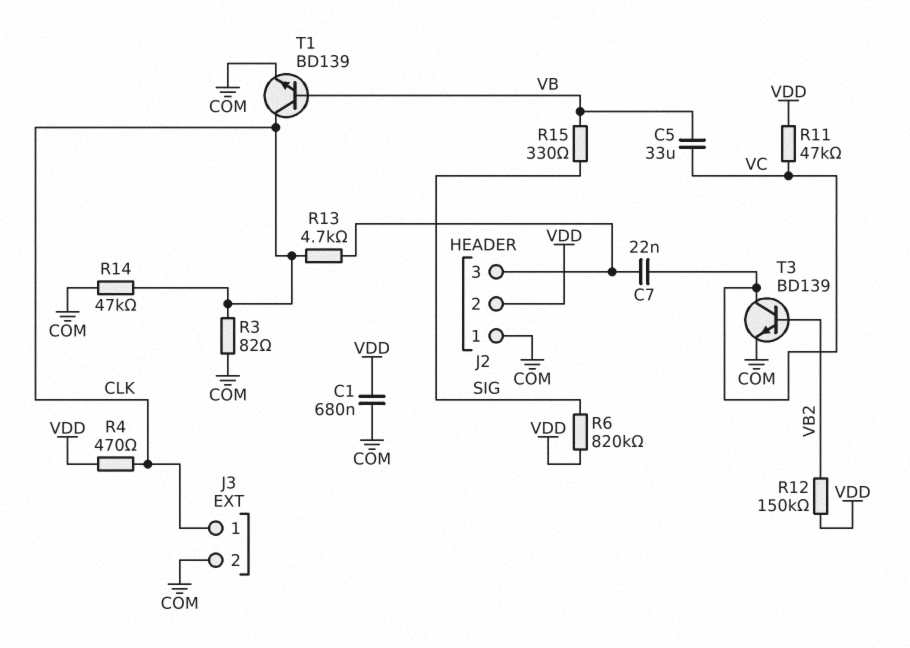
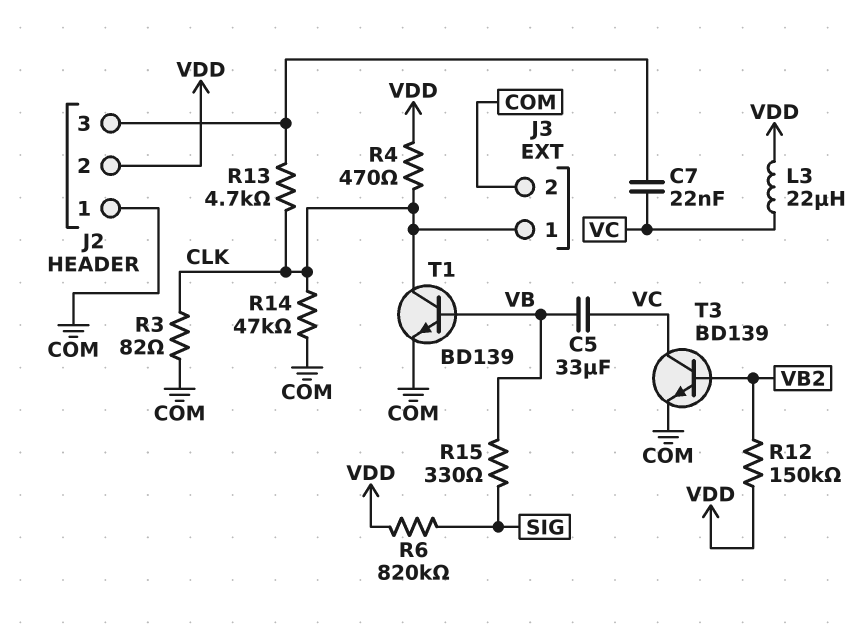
C1: 680nF (COM, VDD) -> none
L3: none -> 22uH (VC, VDD)
R11: 47k (VC, VDD) -> none

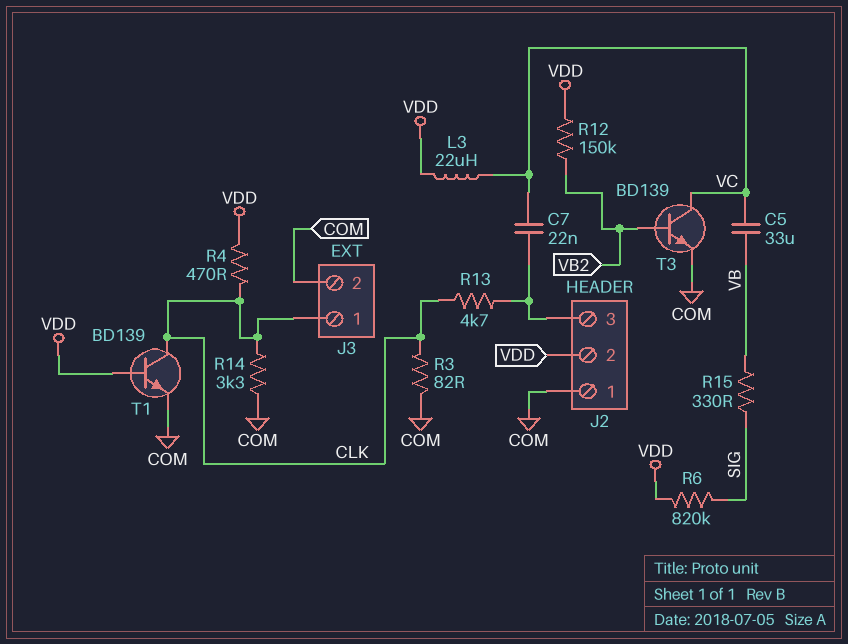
R14: 47k (CLK, COM) -> 3.3k (CLK, COM)
T1: NPN BD139 (B VB, C CLK, E COM) -> NPN BD139 (B VDD, C CLK, E COM)

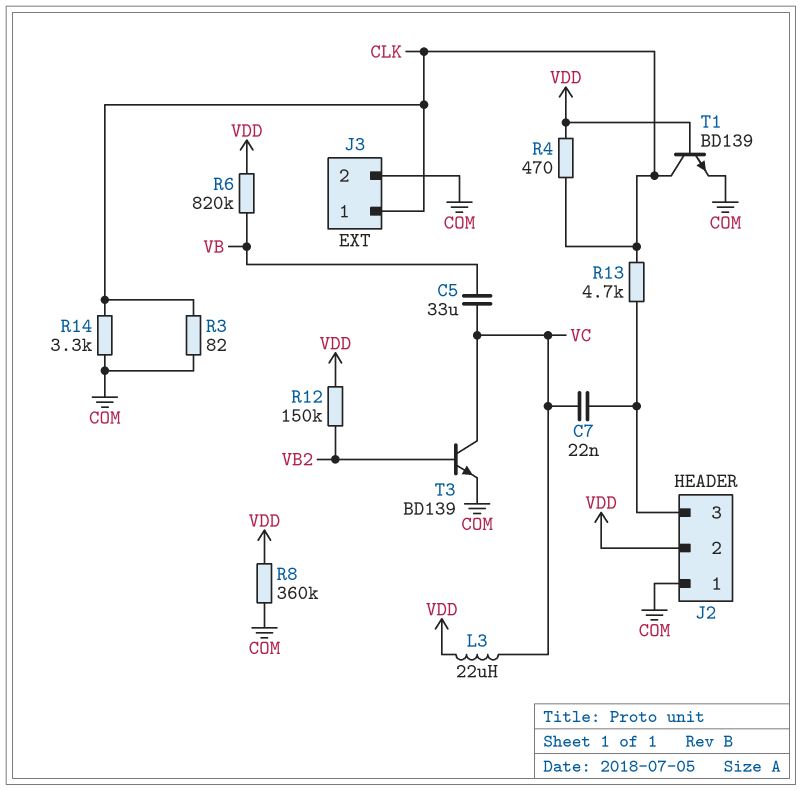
R6: 820k (SIG, VDD) -> 820k (VB, VDD)
R8: none -> 360k (COM, VDD)
R15: 330 (SIG, VB) -> none

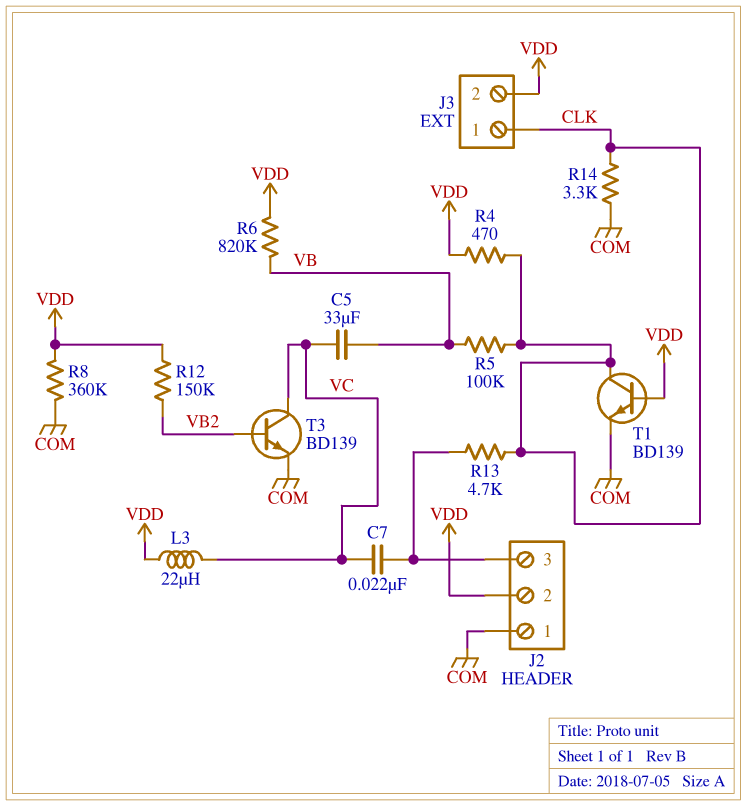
J3 pin 2: COM -> VDD
R3: 82 (CLK, COM) -> none
R5: none -> 100k (CLK, VB)

